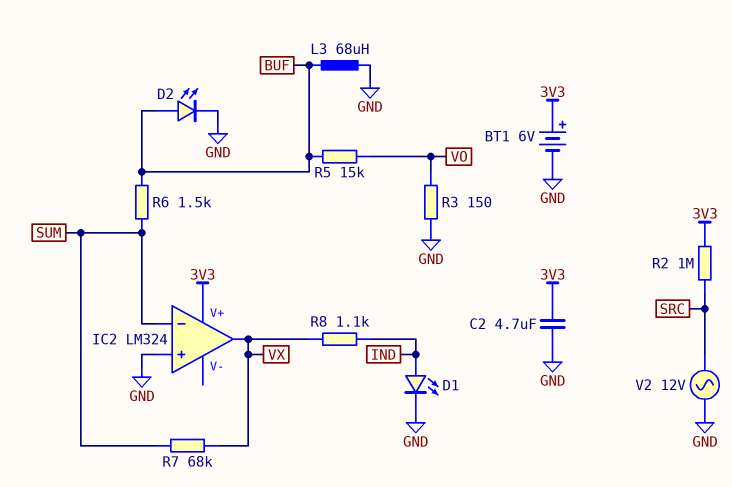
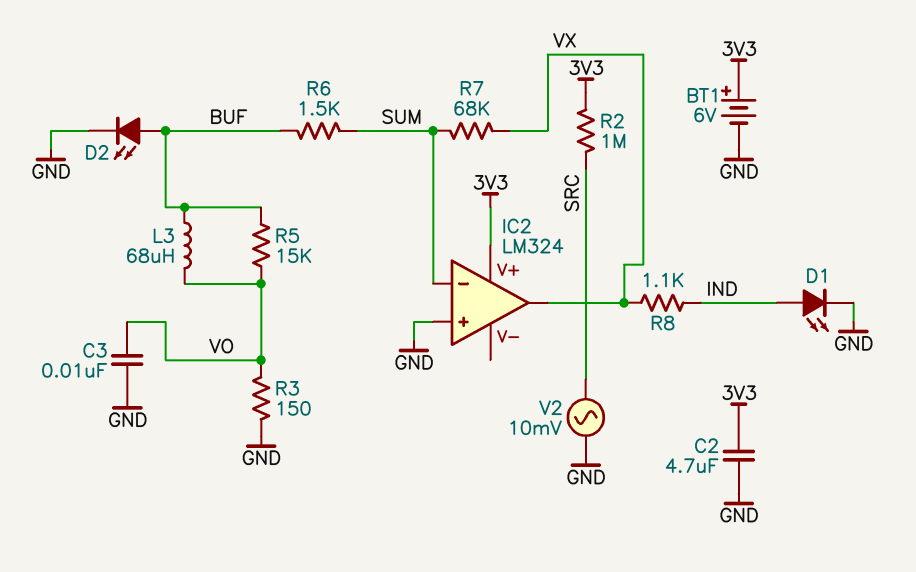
C3: none -> 10nF (GND, VO)
L3: 68uH (BUF, GND) -> 68uH (BUF, VO)
V2: AC 12V (GND, SRC) -> AC 10mV (GND, SRC)

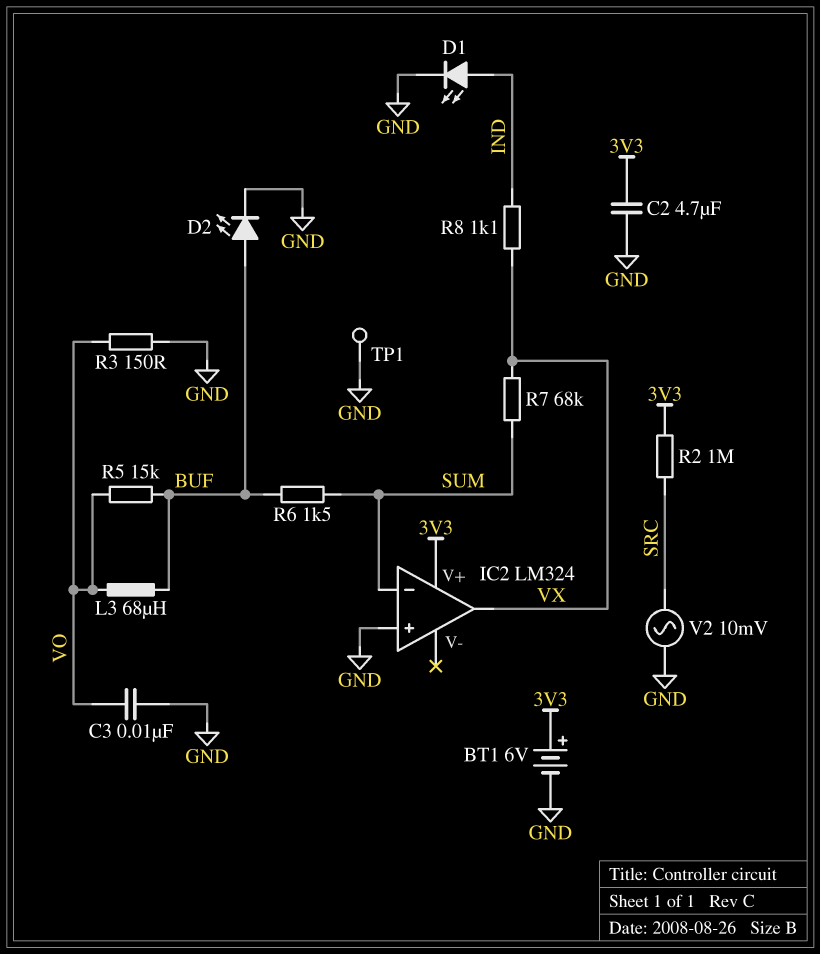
TP1: none -> test point (GND)

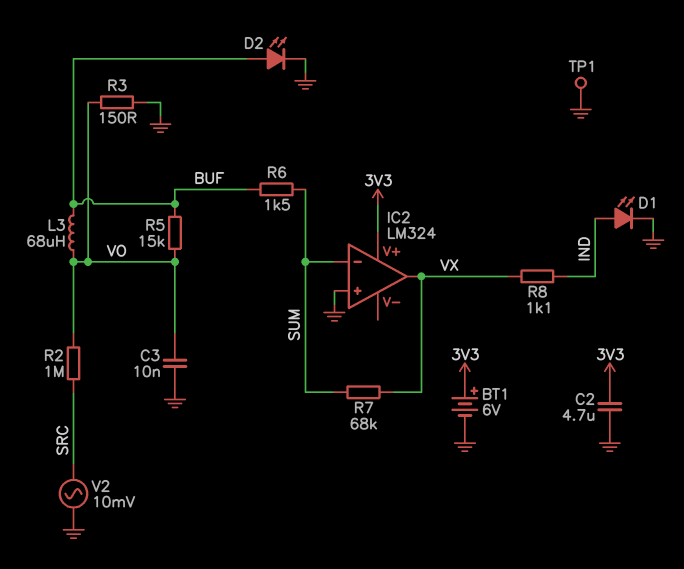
R2: 1M (3V3, SRC) -> 1M (SRC, VO)

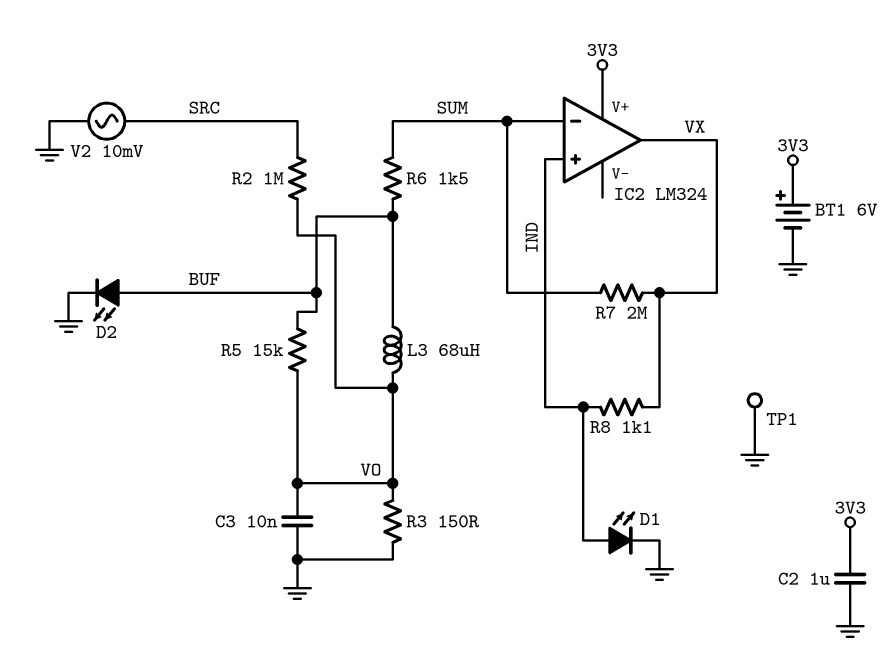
C2: 4.7uF (3V3, GND) -> 1uF (3V3, GND)
IC2 pin in+: GND -> IND
R7: 68k (SUM, VX) -> 2M (SUM, VX)

